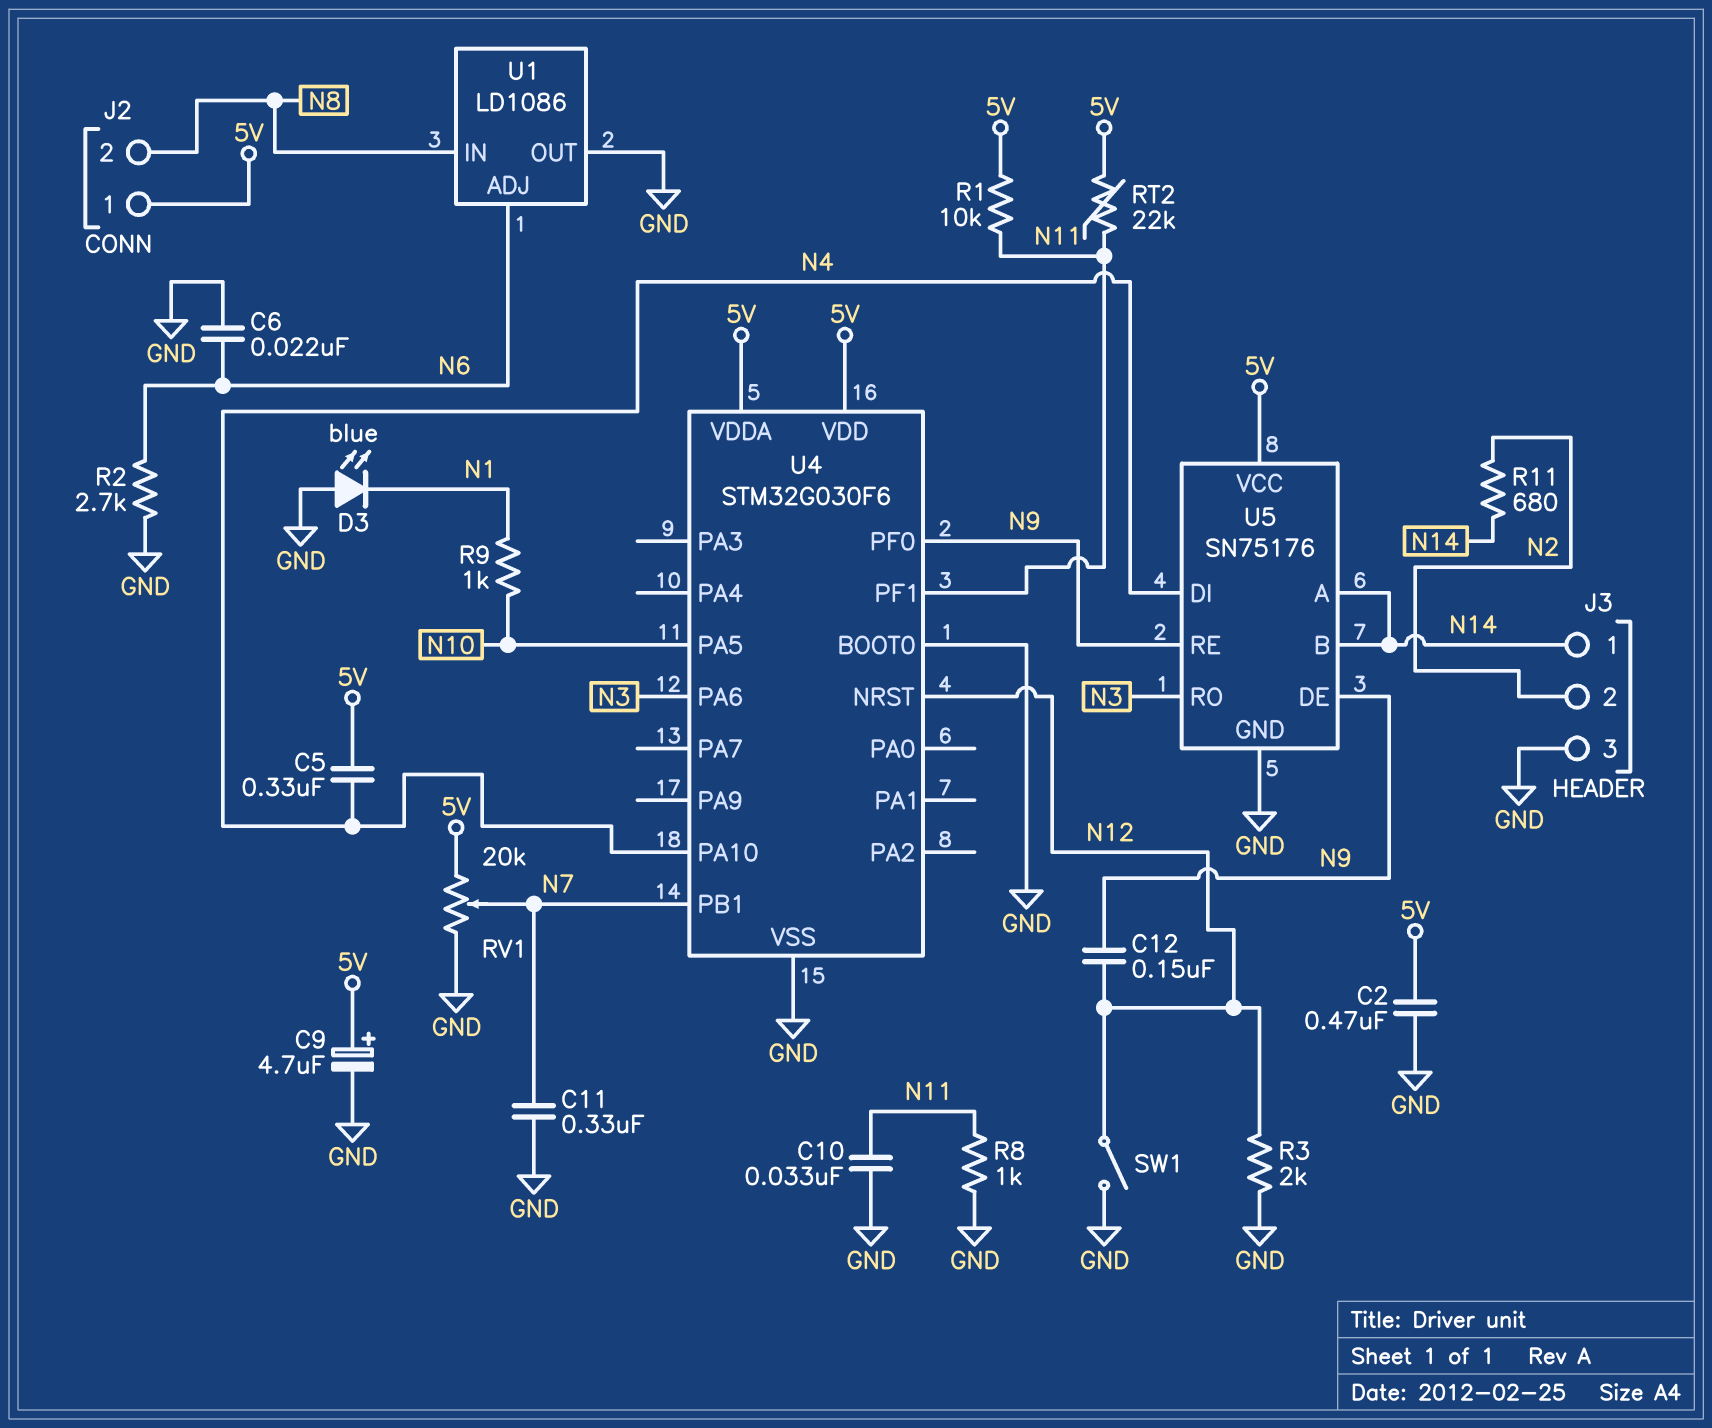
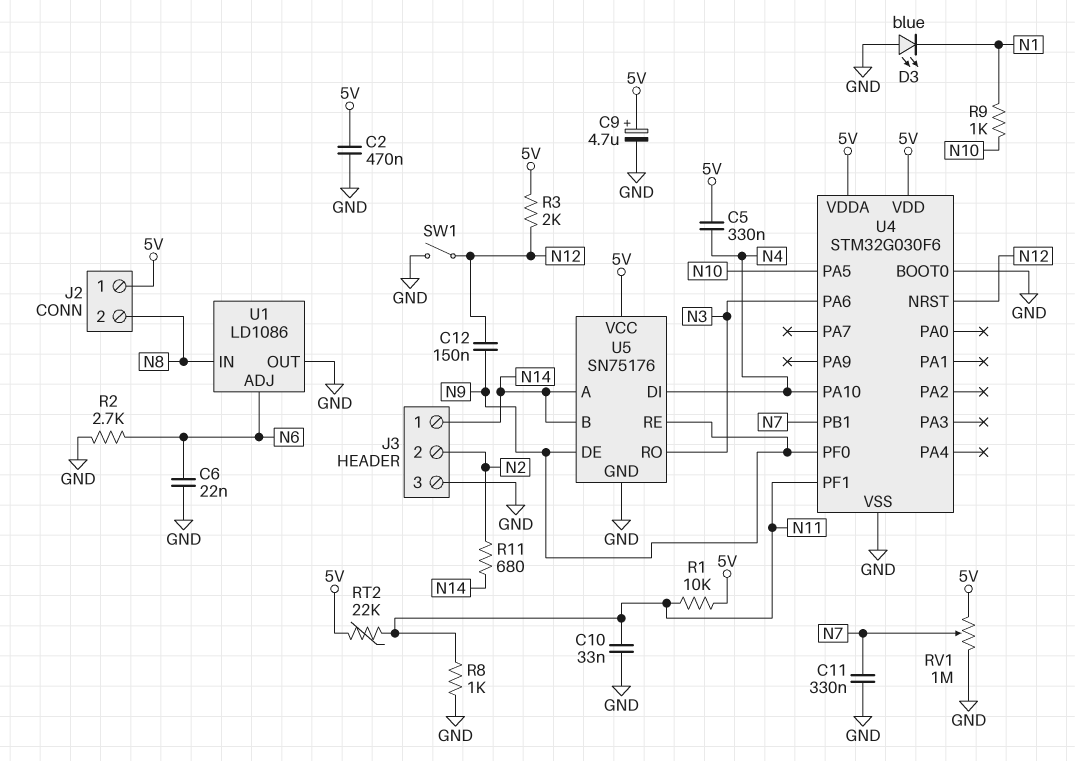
R3: 2k (GND, N12) -> 2k (5V, N12)
RV1: 20k (5V, GND, wiper N7) -> 1M (5V, GND, wiper N7)

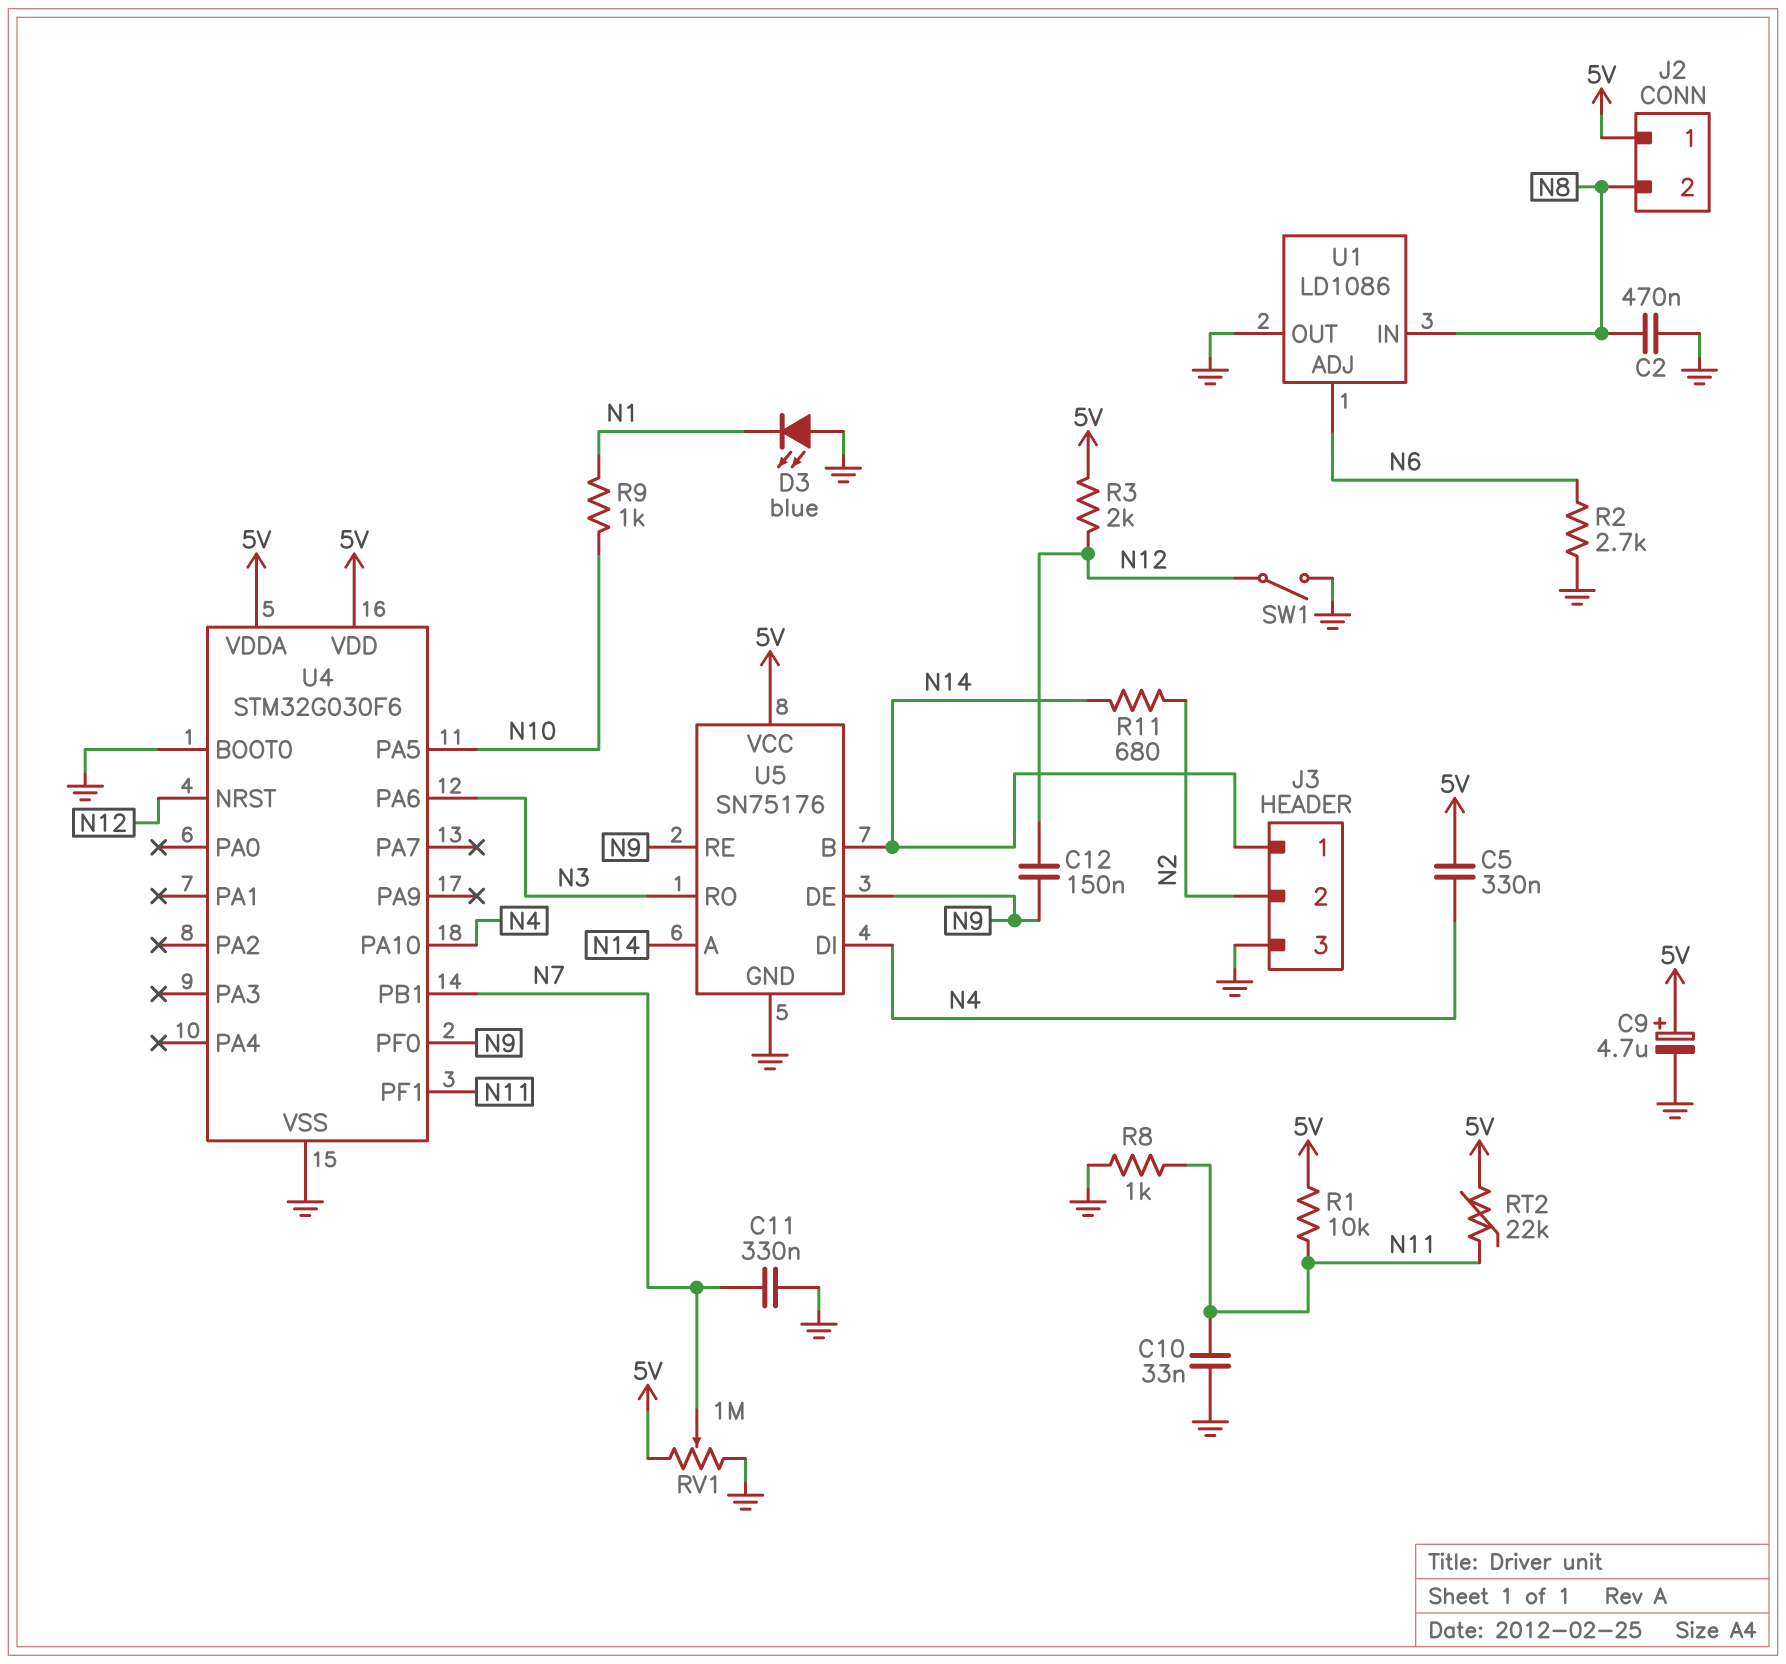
C2: 470nF (5V, GND) -> 470nF (GND, N8)
C6: 22nF (GND, N6) -> none

